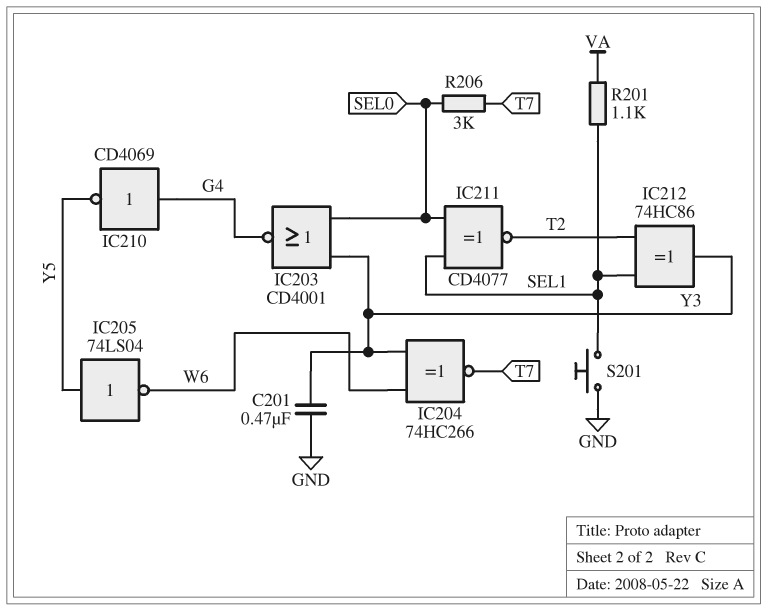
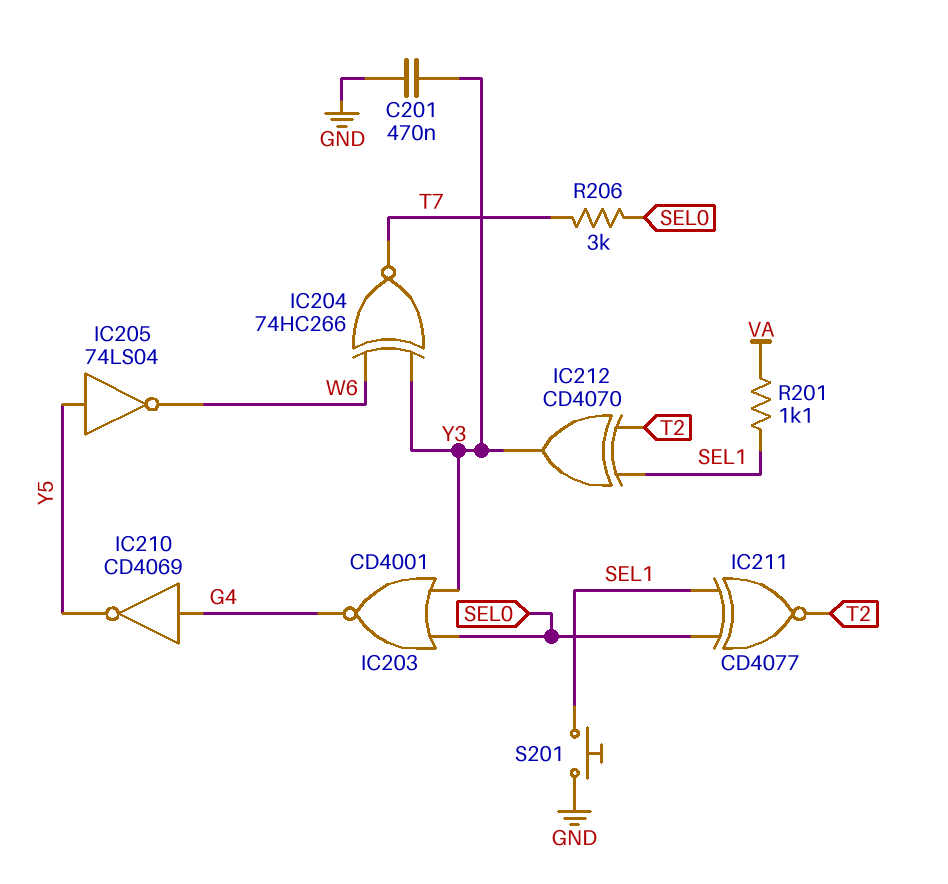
IC212: XOR 74HC86 (in SEL1, in T2, out Y3) -> XOR CD4070 (in SEL1, in T2, out Y3)

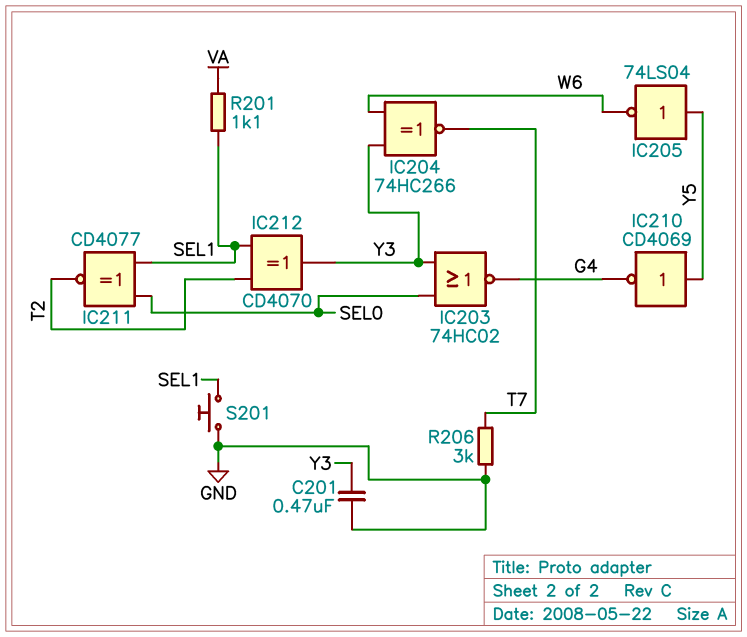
IC203: NOR CD4001 (in SEL0, in Y3, out G4) -> NOR 74HC02 (in SEL0, in Y3, out G4)
IC210: NOT CD4069 (in G4, out Y5) -> NOT CD4069 (in Y5, out G4)
R206: 3k (SEL0, T7) -> 3k (GND, T7)

